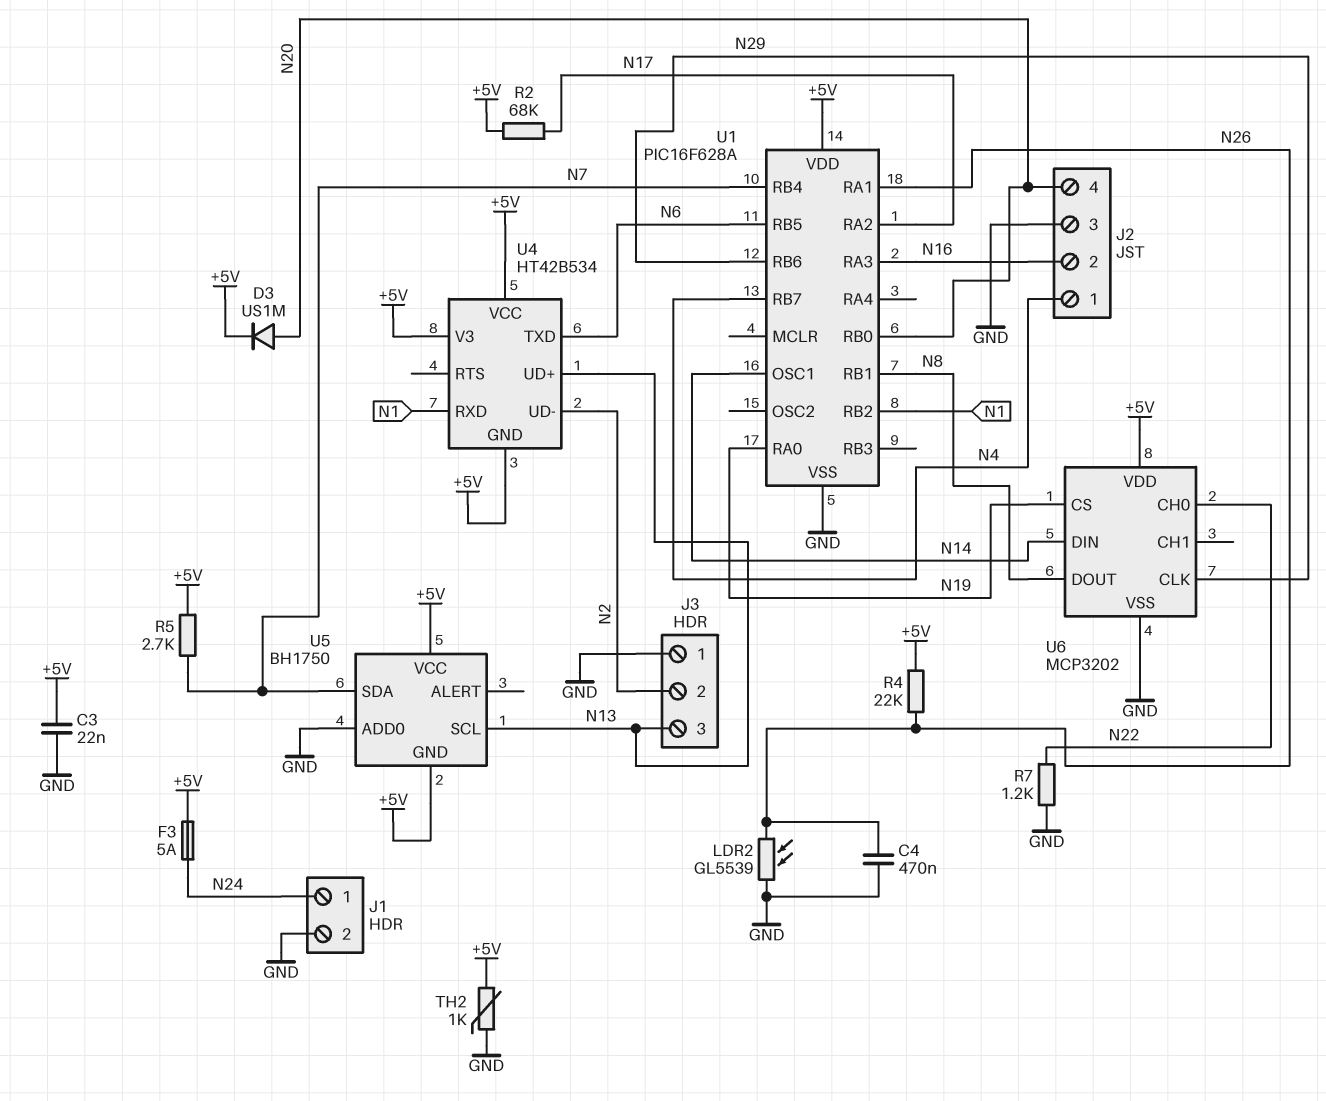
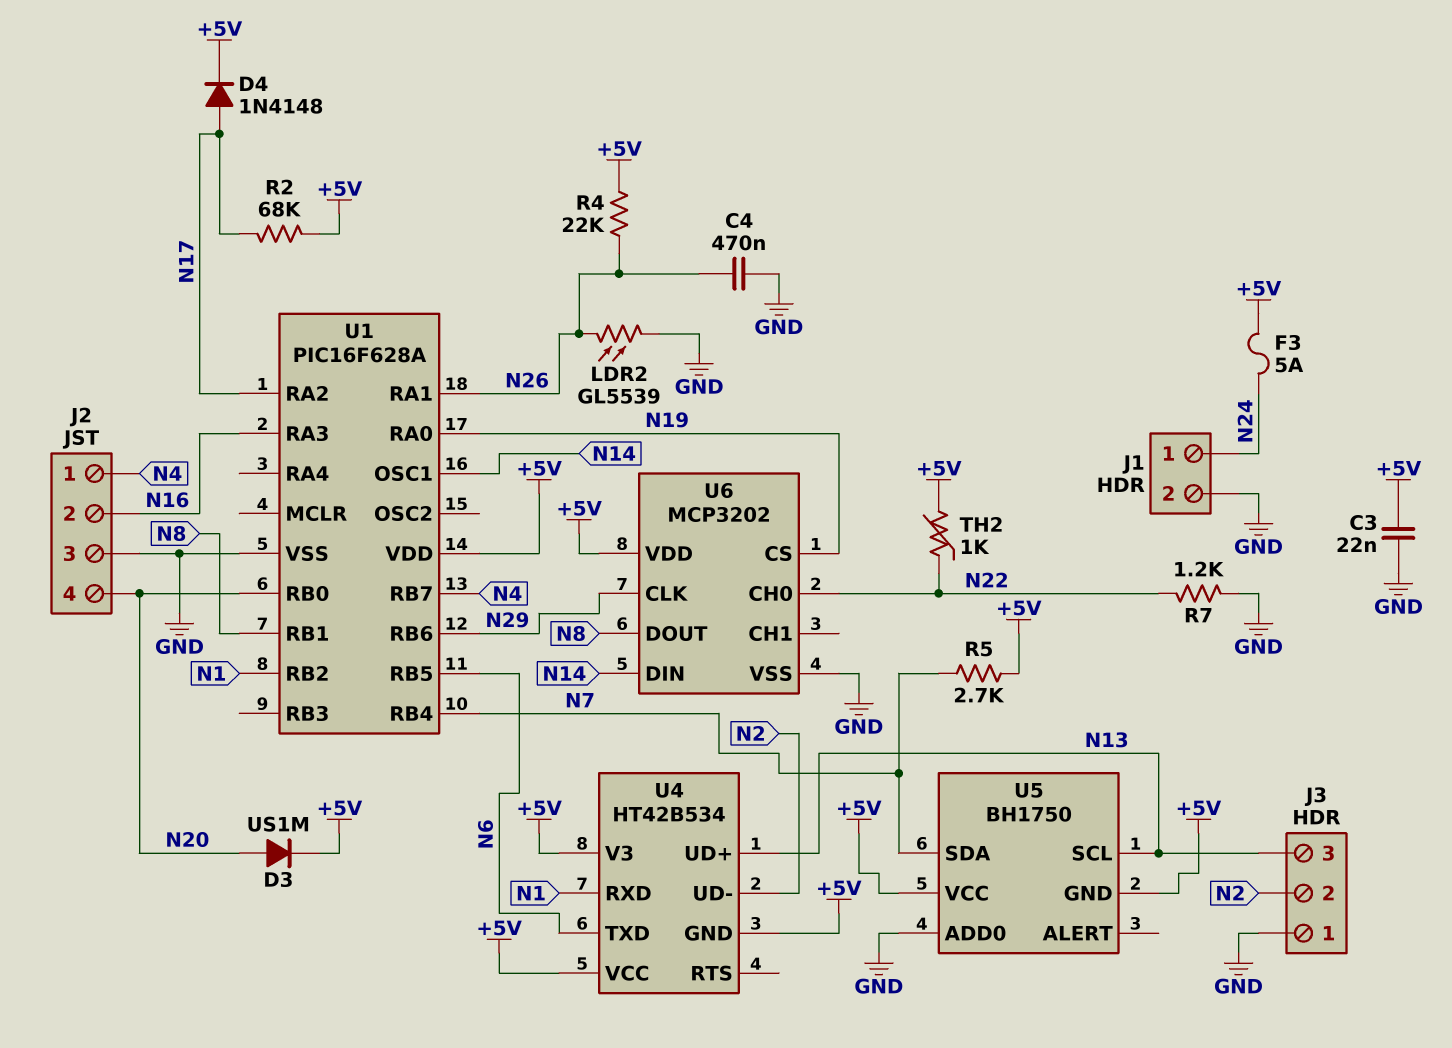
D4: none -> diode 1N4148 (A N17, K +5V)
TH2: 1k (+5V, GND) -> 1k (+5V, N22)

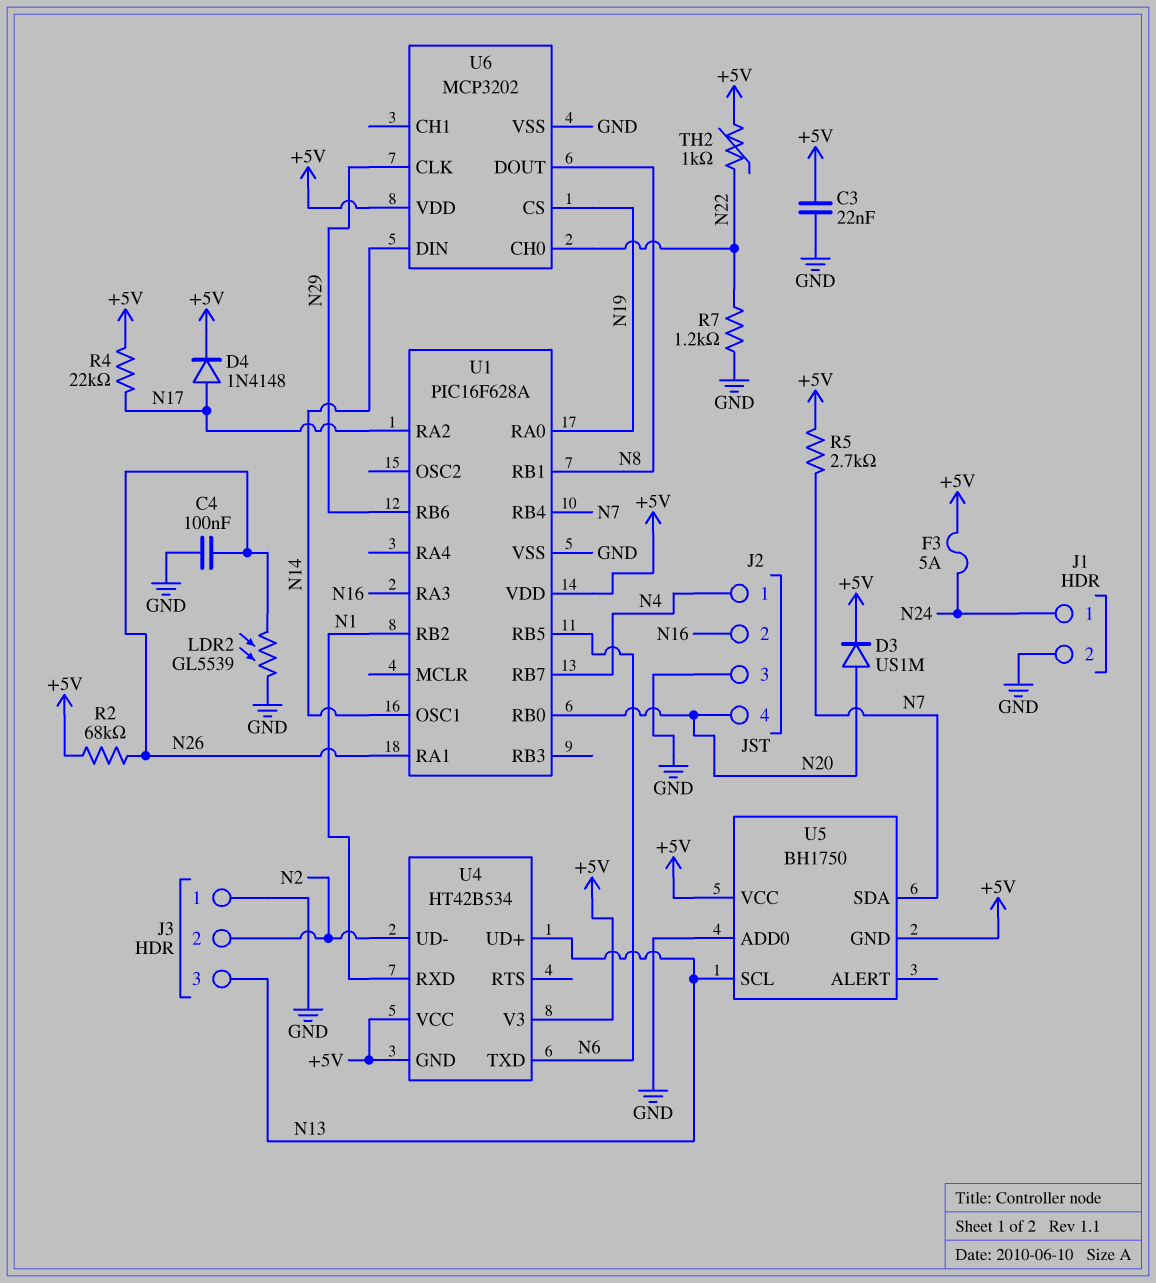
C4: 470nF (GND, N26) -> 100nF (GND, N26)
R2: 68k (+5V, N17) -> 68k (+5V, N26)
R4: 22k (+5V, N26) -> 22k (+5V, N17)

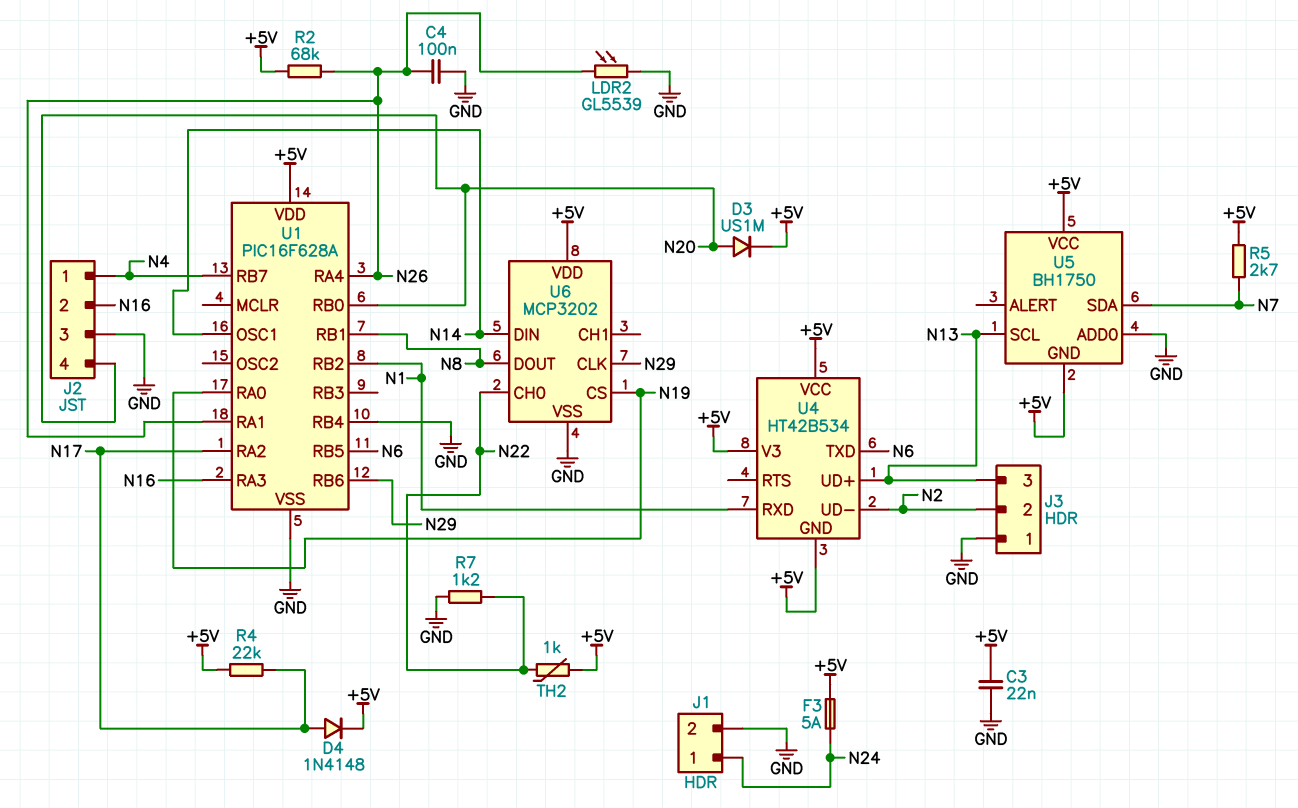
U1 pin RA4: none -> N26
U1 pin RB4: N7 -> GND

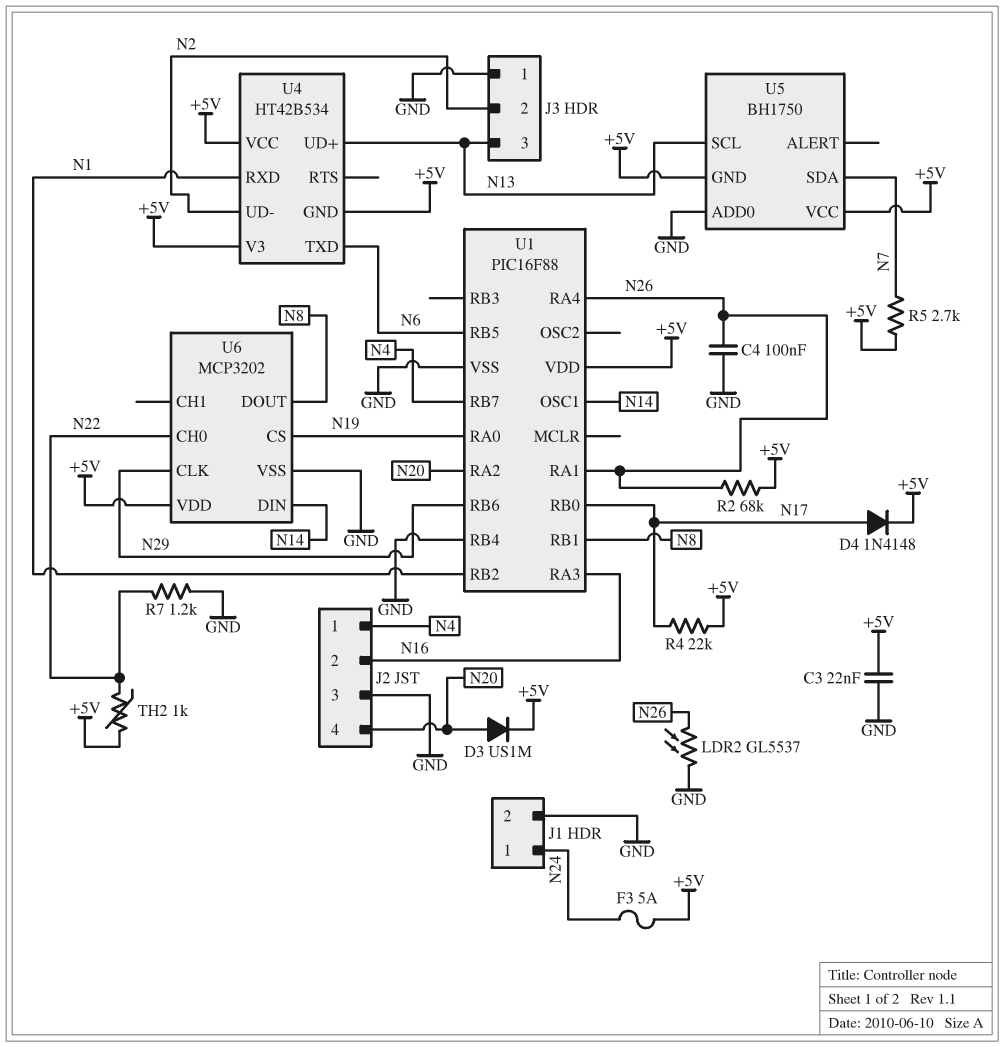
LDR2: GL5539 (GND, N26) -> GL5537 (GND, N26)
U1: PIC16F628A -> PIC16F88
U1 pin RA2: N17 -> N20
U1 pin RB0: N20 -> N17

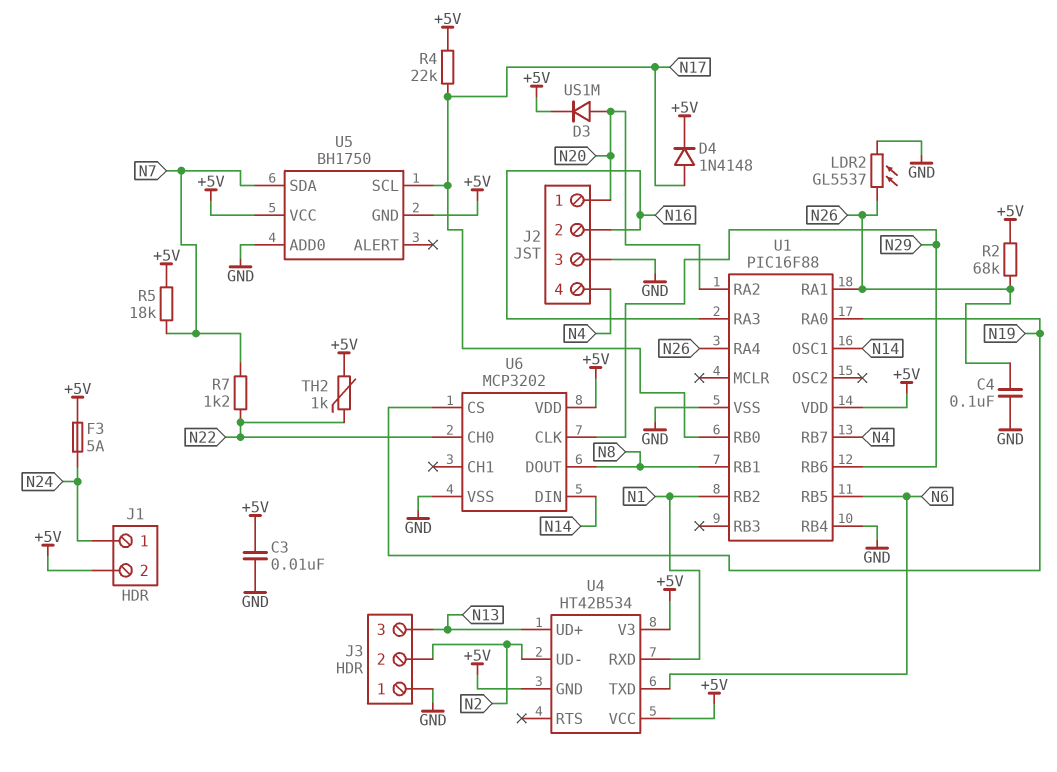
C3: 22nF (+5V, GND) -> 10nF (+5V, GND)
J1 pin 2: GND -> +5V
J2 pin 1: N4 -> N20
J2 pin 4: N20 -> N4
R5: 2.7k (+5V, N7) -> 18k (+5V, N7)
R7: 1.2k (GND, N22) -> 1.2k (N7, N22)
U5 pin SCL: N13 -> N17

